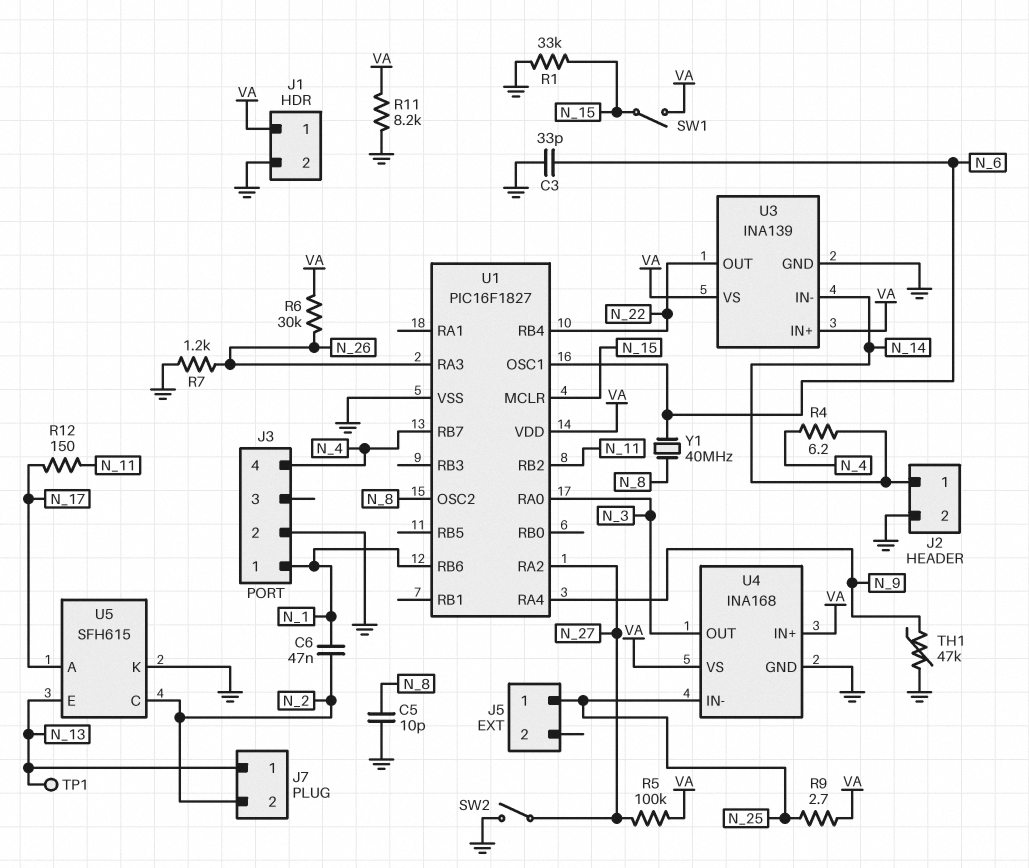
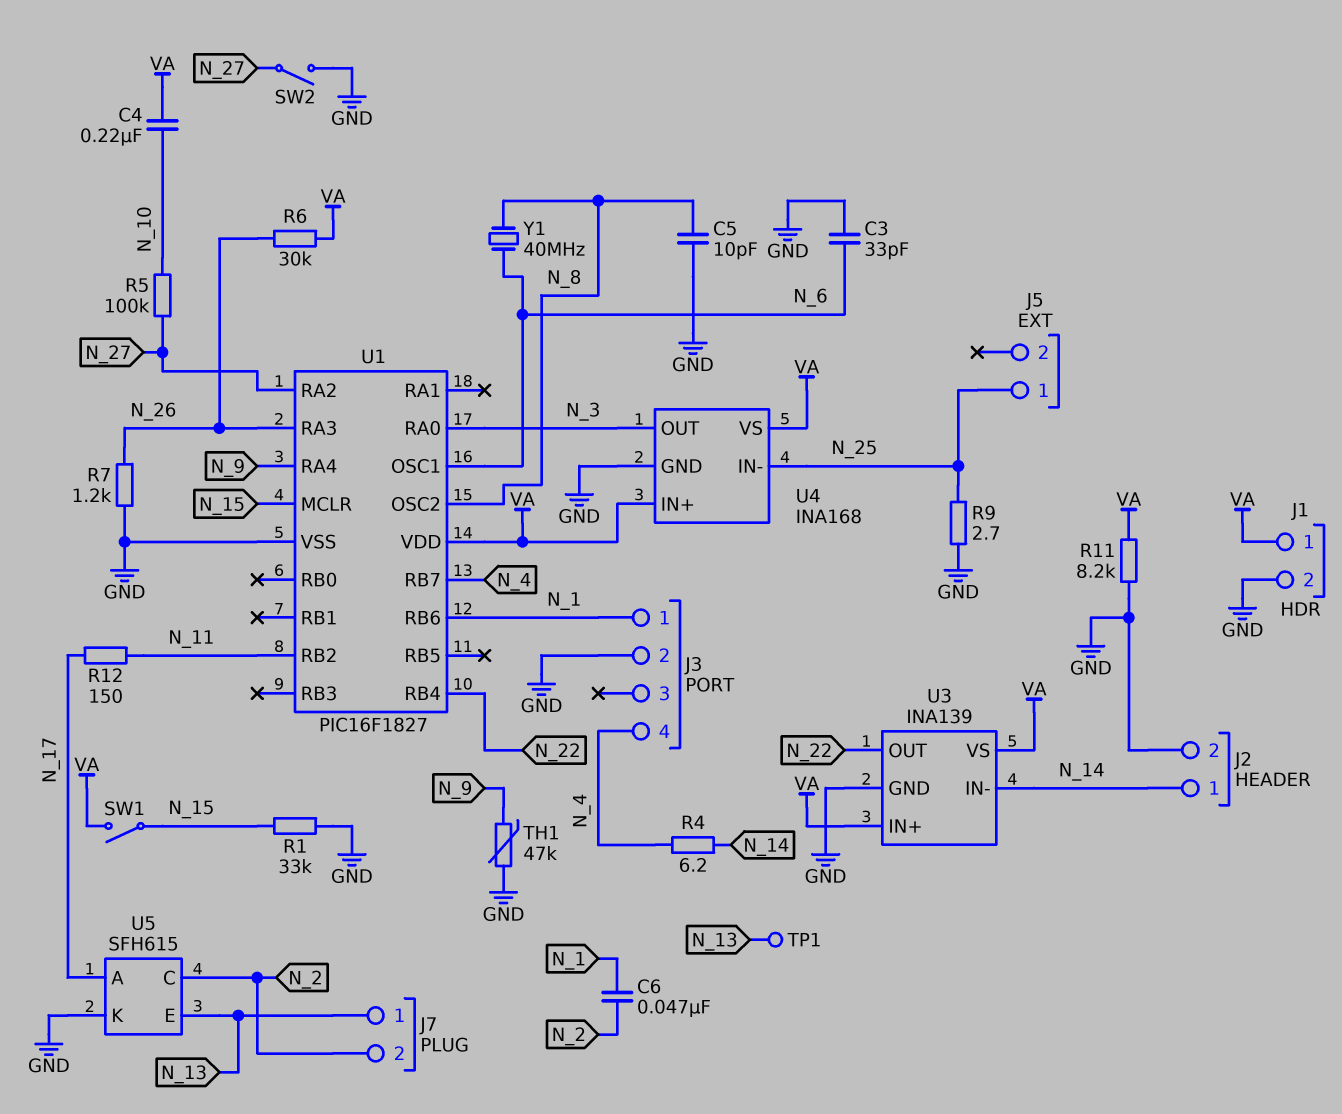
C4: none -> 220nF (N_10, VA)
R5: 100k (N_27, VA) -> 100k (N_10, N_27)
R9: 2.7 (N_25, VA) -> 2.7 (GND, N_25)

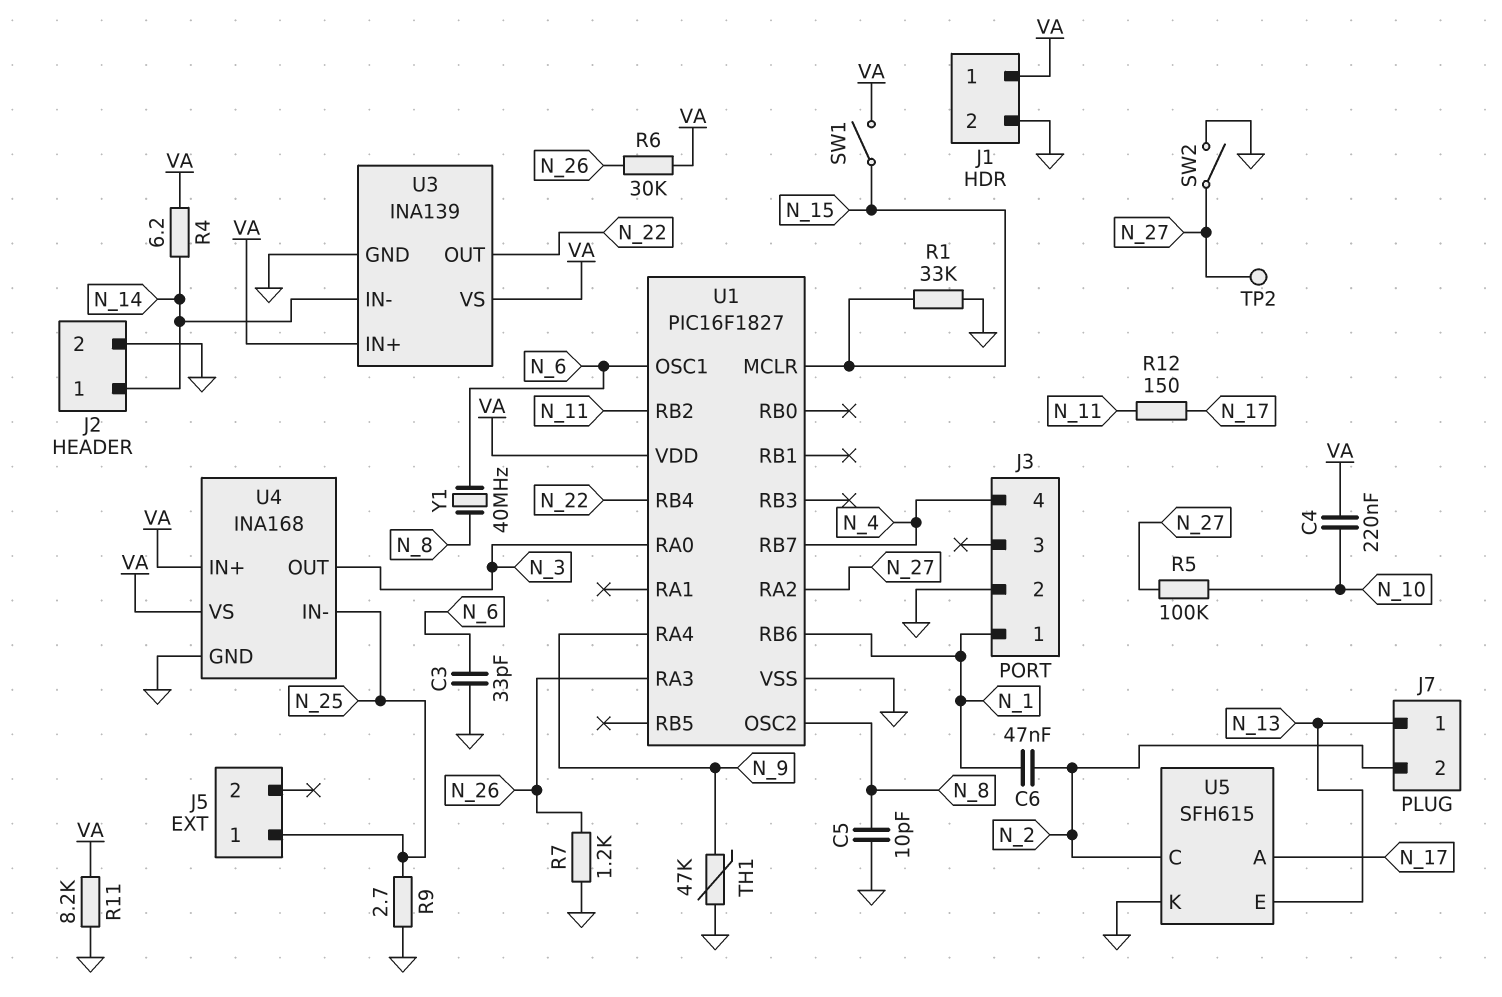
R4: 6.2 (N_4, N_14) -> 6.2 (N_14, VA)
TP1: test point (N_13) -> none
TP2: none -> test point (N_27)

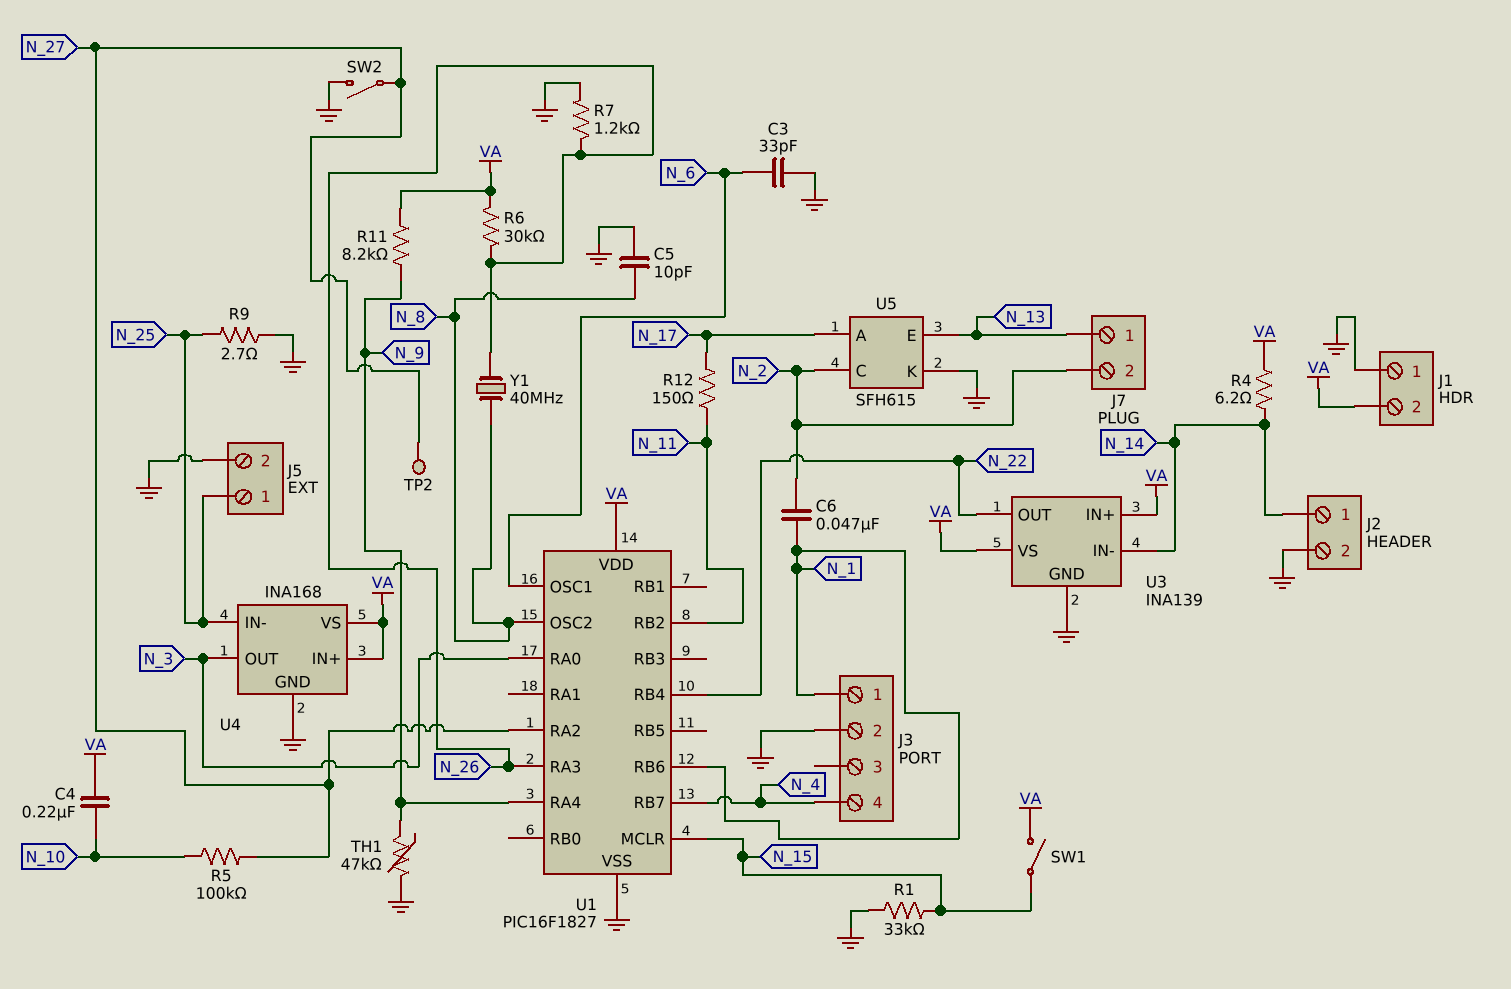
J1 pin 1: VA -> GND
J1 pin 2: GND -> VA
J5 pin 2: none -> GND
R11: 8.2k (GND, VA) -> 8.2k (N_9, VA)
Y1: 40MHz (N_6, N_8) -> 40MHz (N_8, N_26)

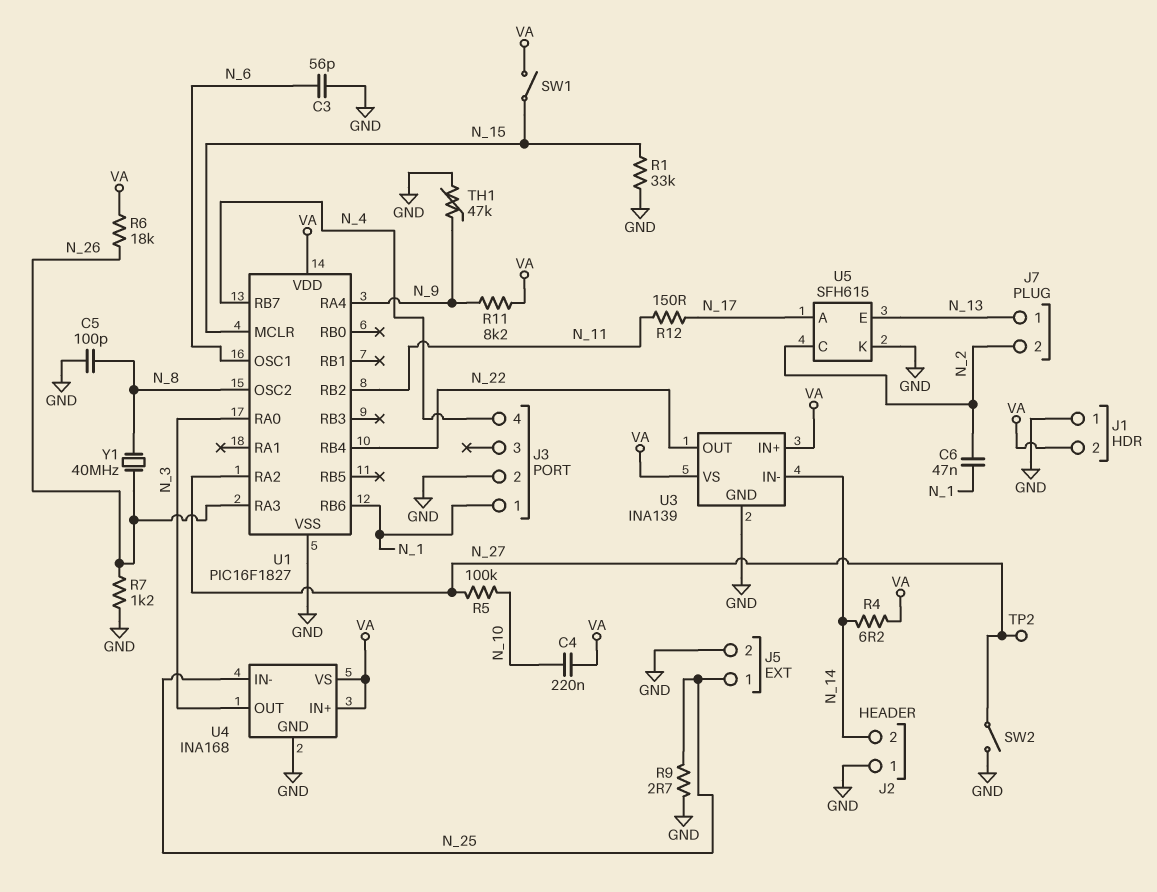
C3: 33pF (GND, N_6) -> 56pF (GND, N_6)
C5: 10pF (GND, N_8) -> 100pF (GND, N_8)
J2 pin 1: N_14 -> GND
J2 pin 2: GND -> N_14
R6: 30k (N_26, VA) -> 18k (N_26, VA)

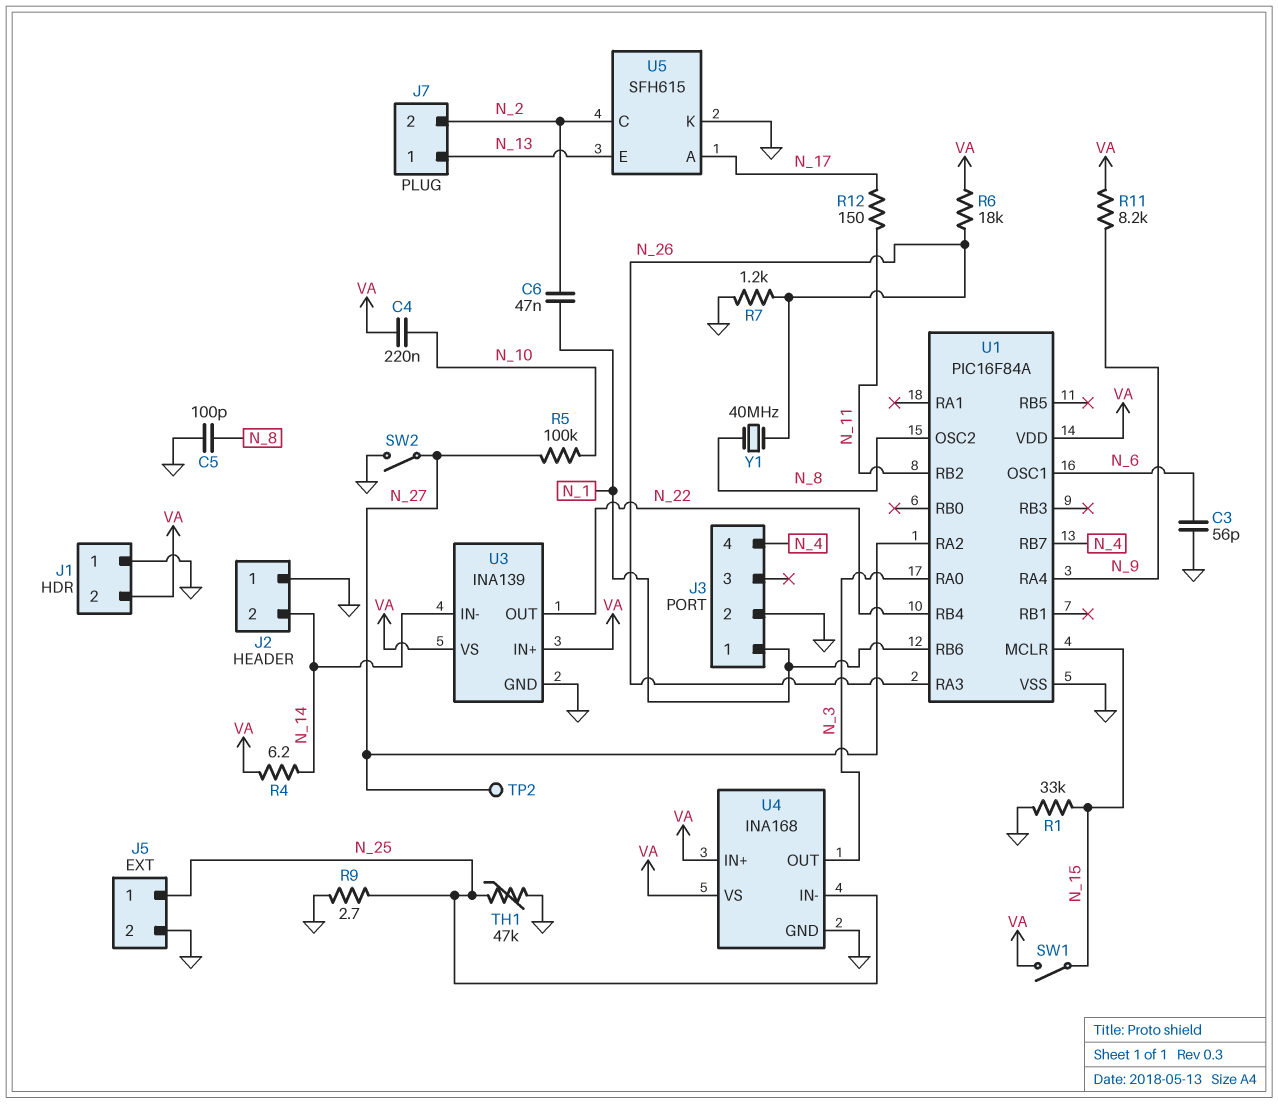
TH1: 47k (GND, N_9) -> 47k (GND, N_25)
U1: PIC16F1827 -> PIC16F84A

